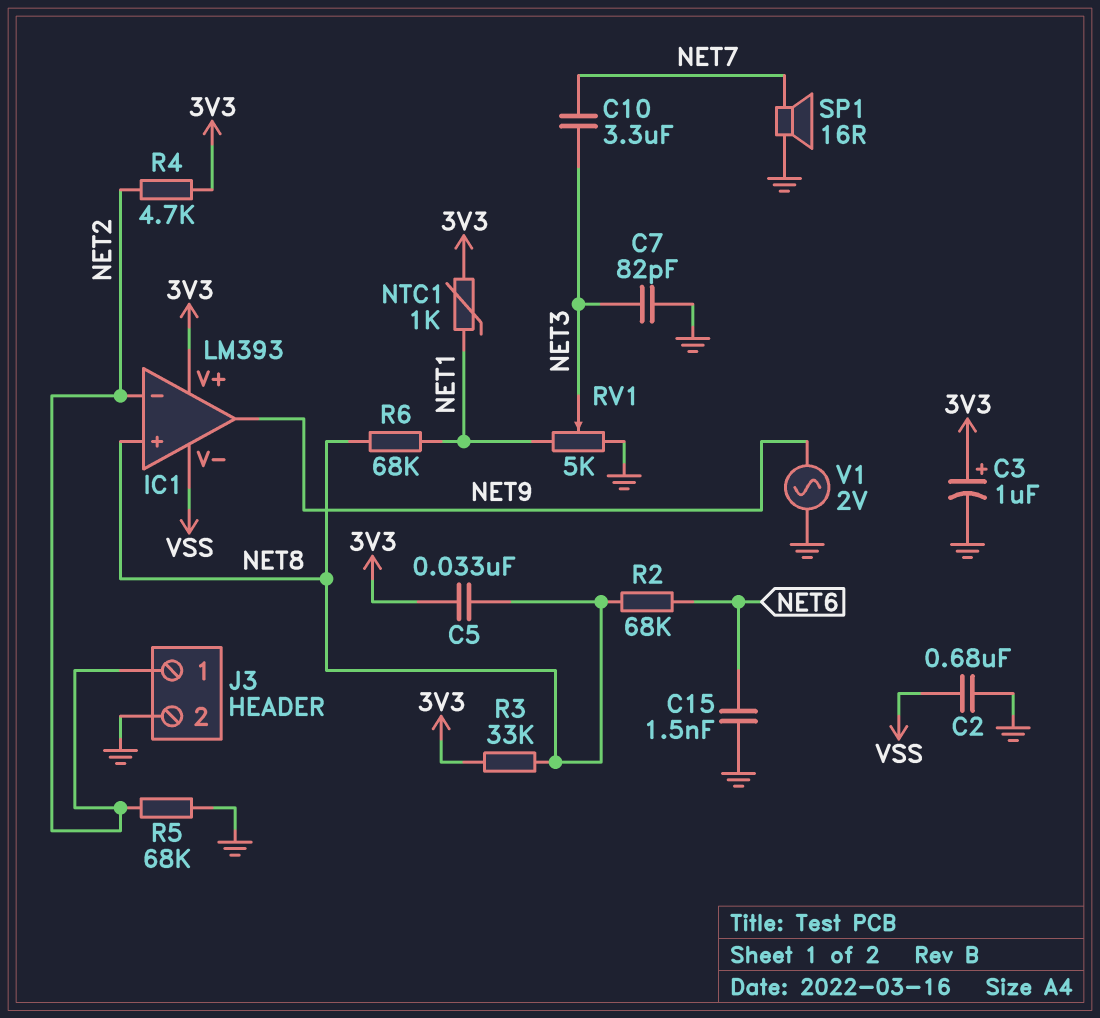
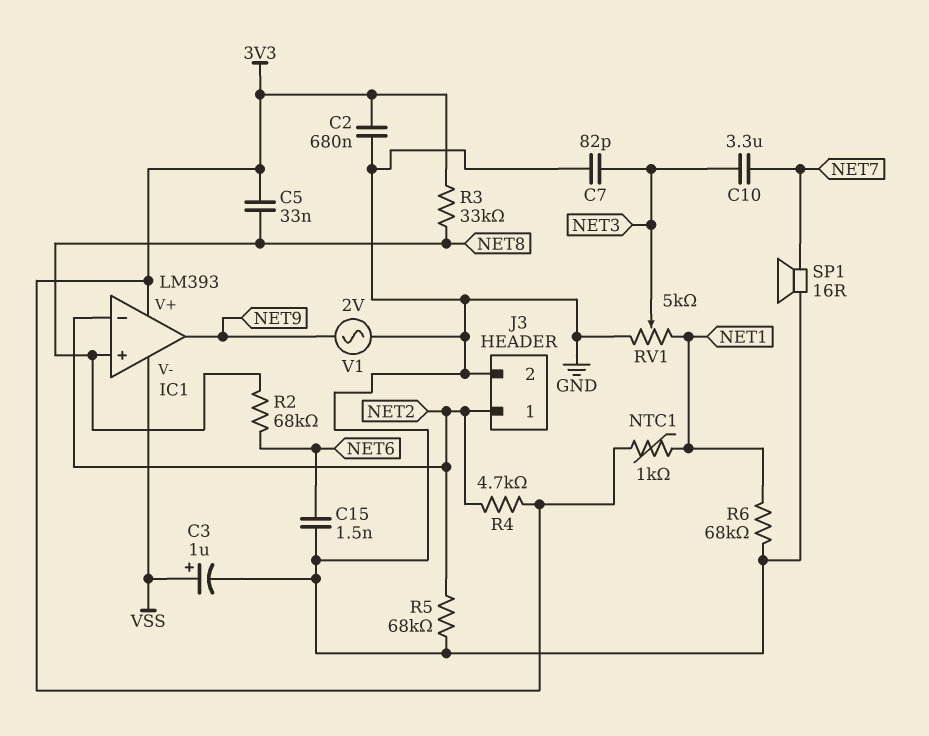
C2: 680nF (GND, VSS) -> 680nF (3V3, GND)
C3: 1uF (plus 3V3, minus GND) -> 1uF (plus VSS, minus GND)
R6: 68k (NET1, NET8) -> 68k (GND, NET1)

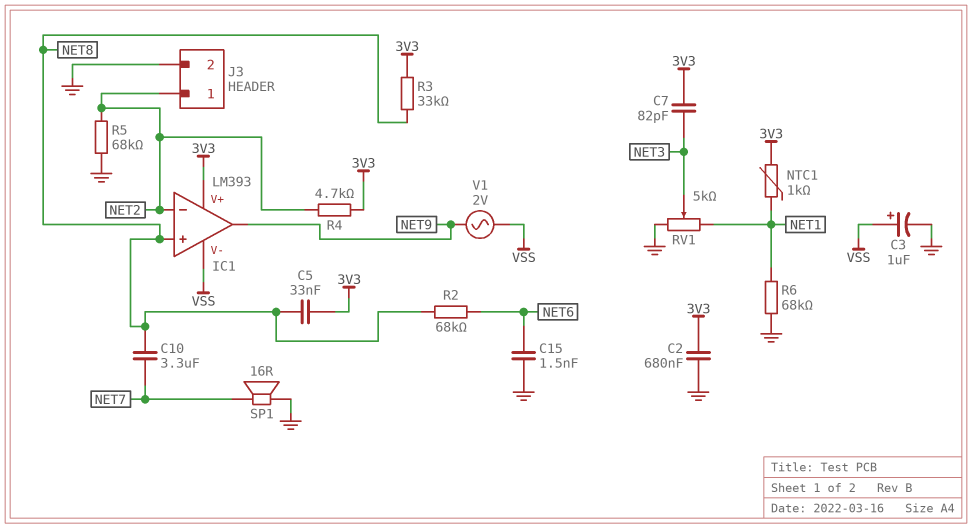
C7: 82pF (GND, NET3) -> 82pF (3V3, NET3)
C10: 3.3uF (NET3, NET7) -> 3.3uF (NET7, NET8)
V1: AC 2V (GND, NET9) -> AC 2V (NET9, VSS)

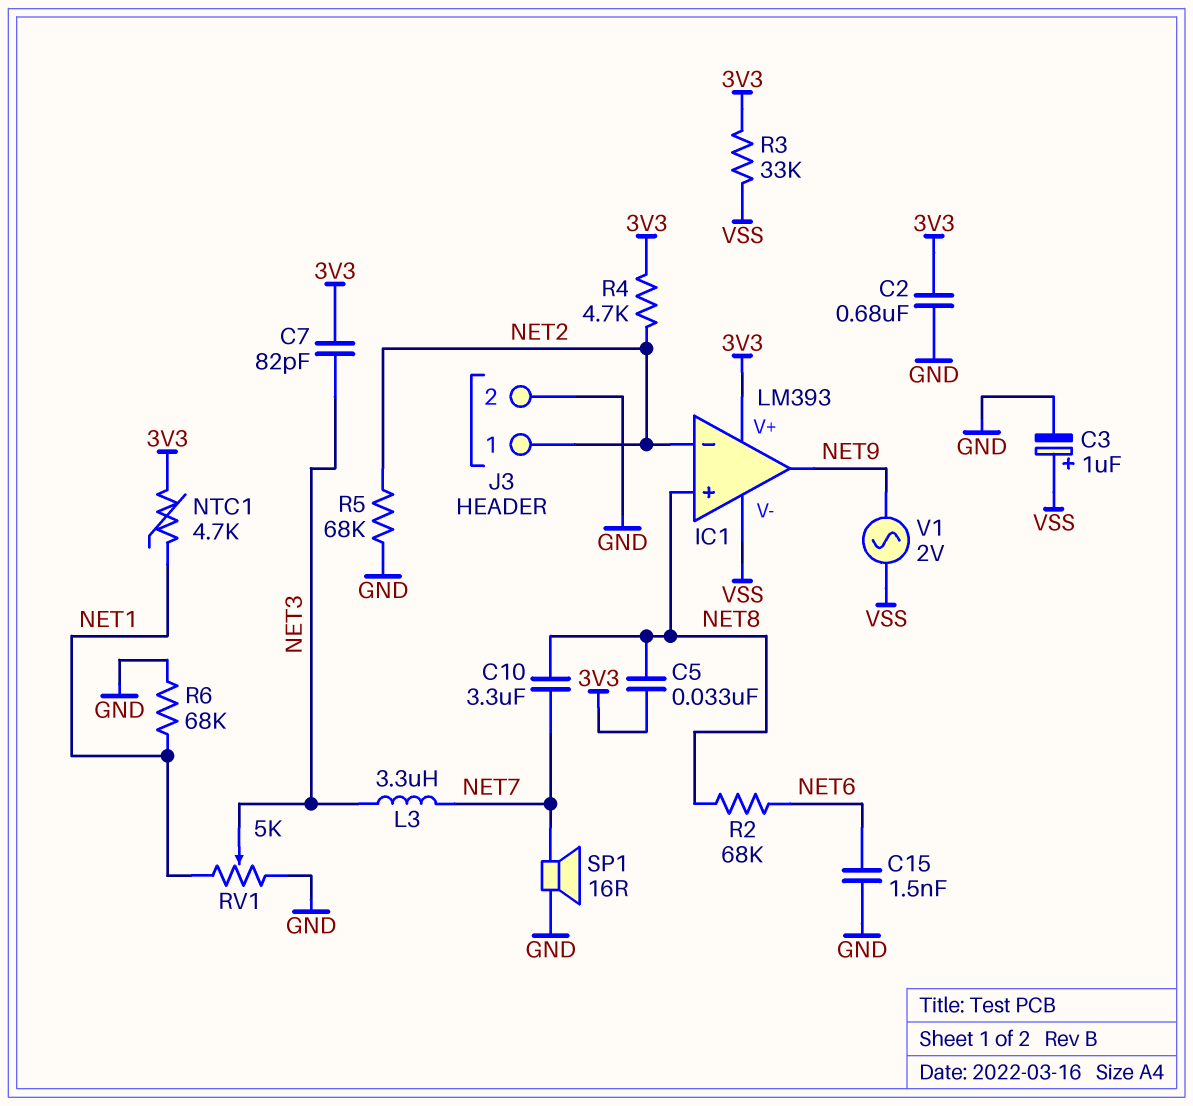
L3: none -> 3.3uH (NET3, NET7)
NTC1: 1k (3V3, NET1) -> 4.7k (3V3, NET1)
R3: 33k (3V3, NET8) -> 33k (3V3, VSS)

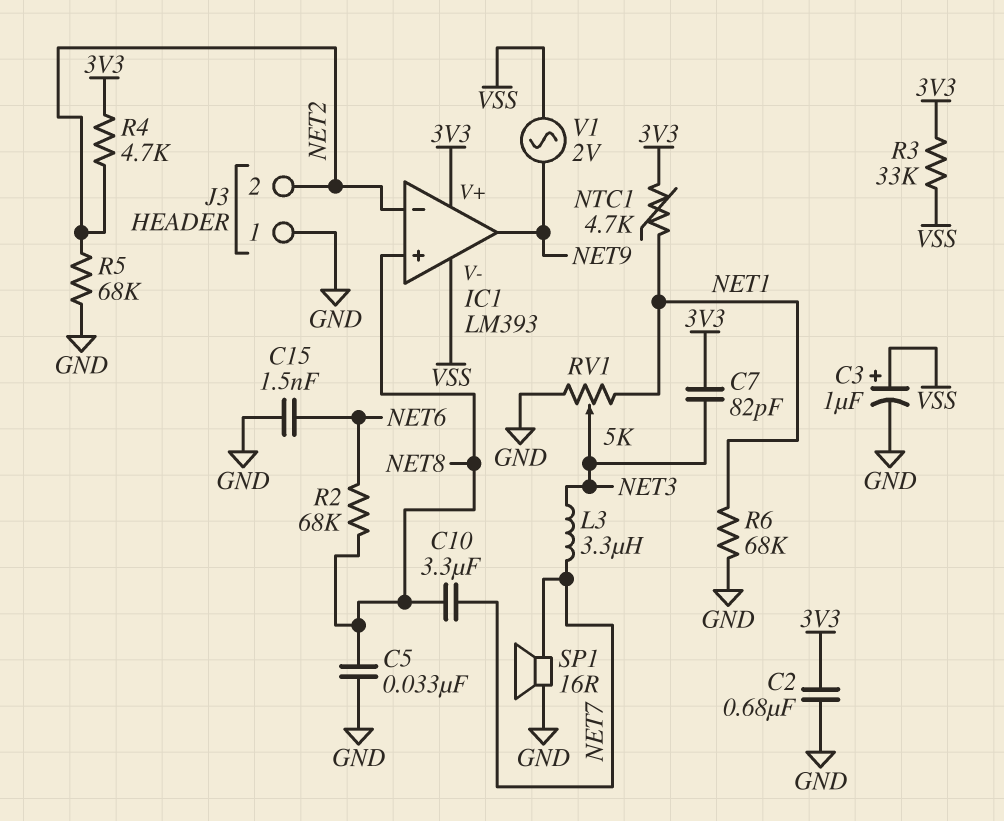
C5: 33nF (3V3, NET8) -> 33nF (GND, NET8)
J3 pin 1: NET2 -> GND
J3 pin 2: GND -> NET2

